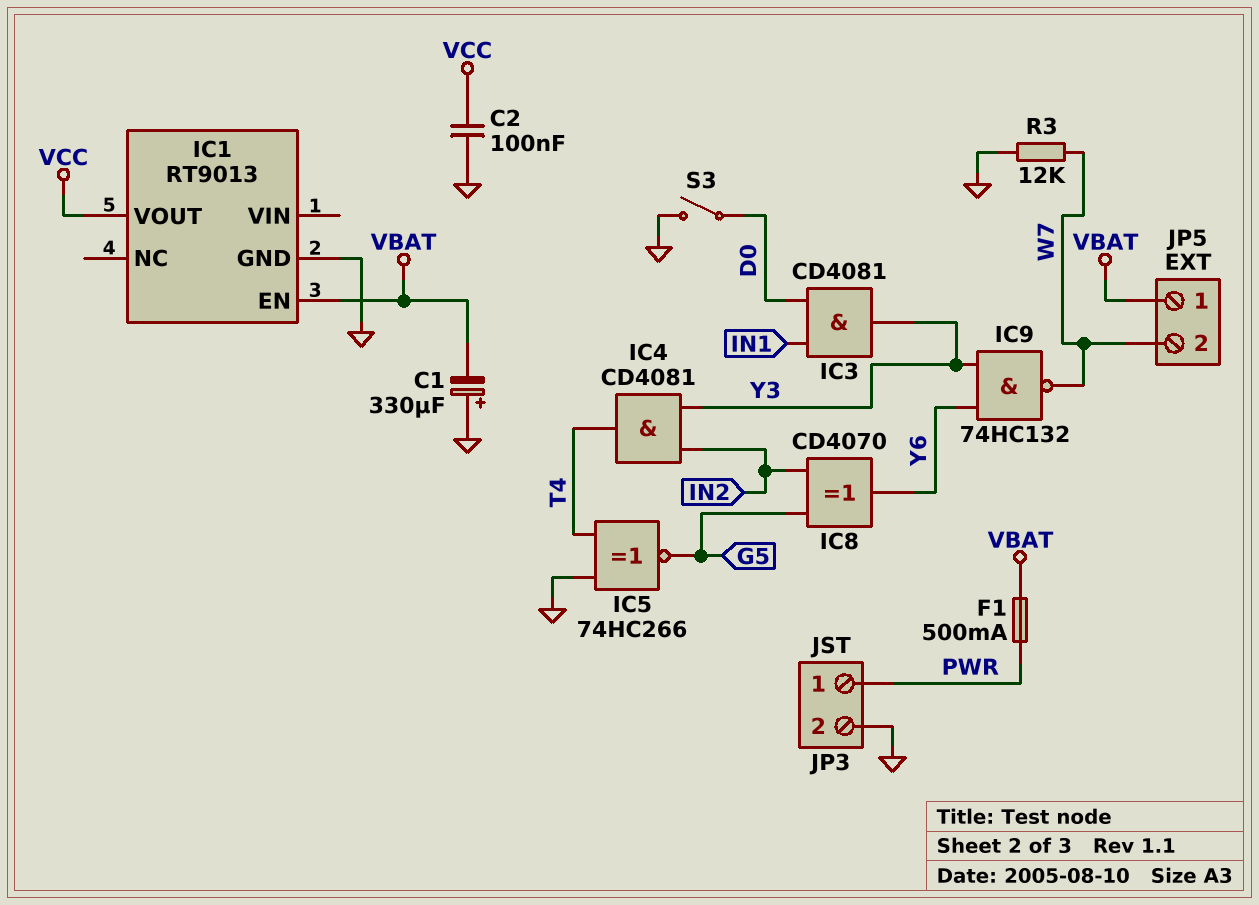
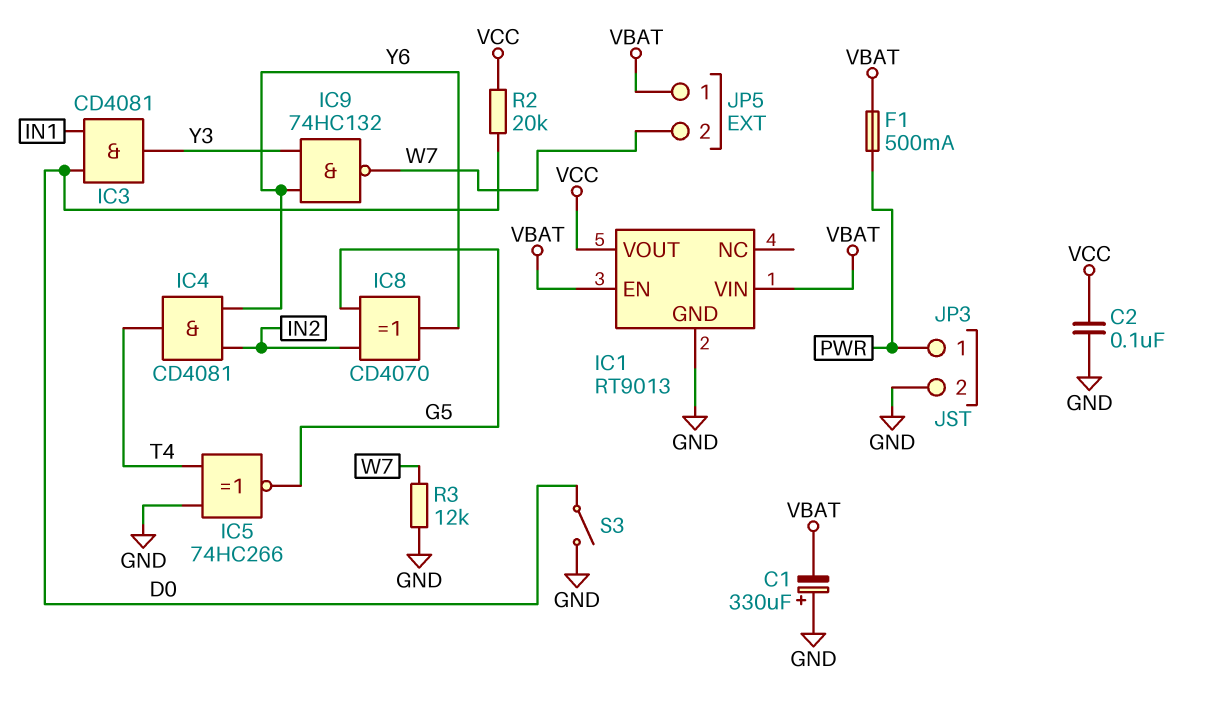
IC1 pin VIN: none -> VBAT
IC4: AND CD4081 (in IN2, in Y3, out T4) -> AND CD4081 (in IN2, in Y6, out T4)
R2: none -> 20k (D0, VCC)

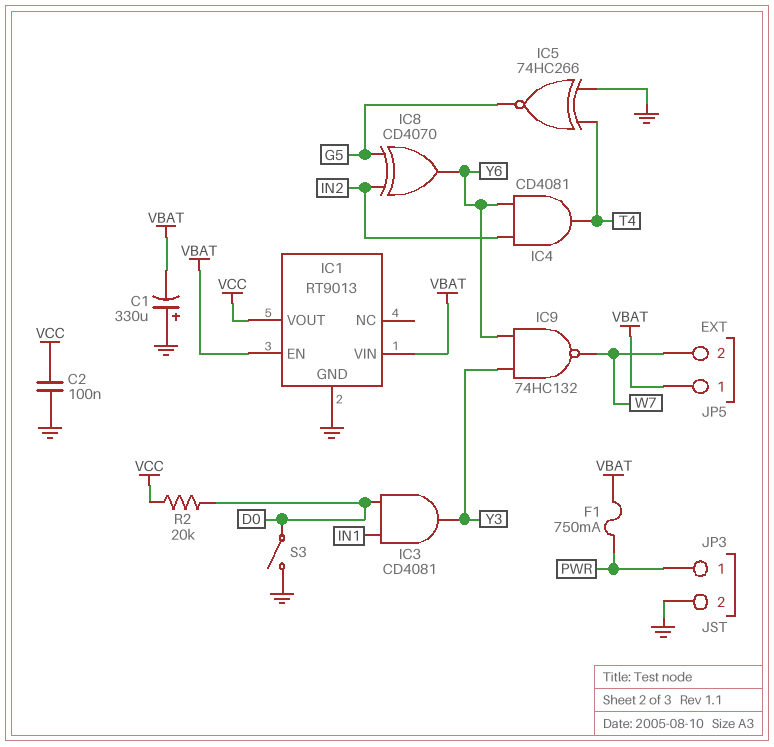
F1: 500mA (PWR, VBAT) -> 750mA (PWR, VBAT)
R3: 12k (GND, W7) -> none

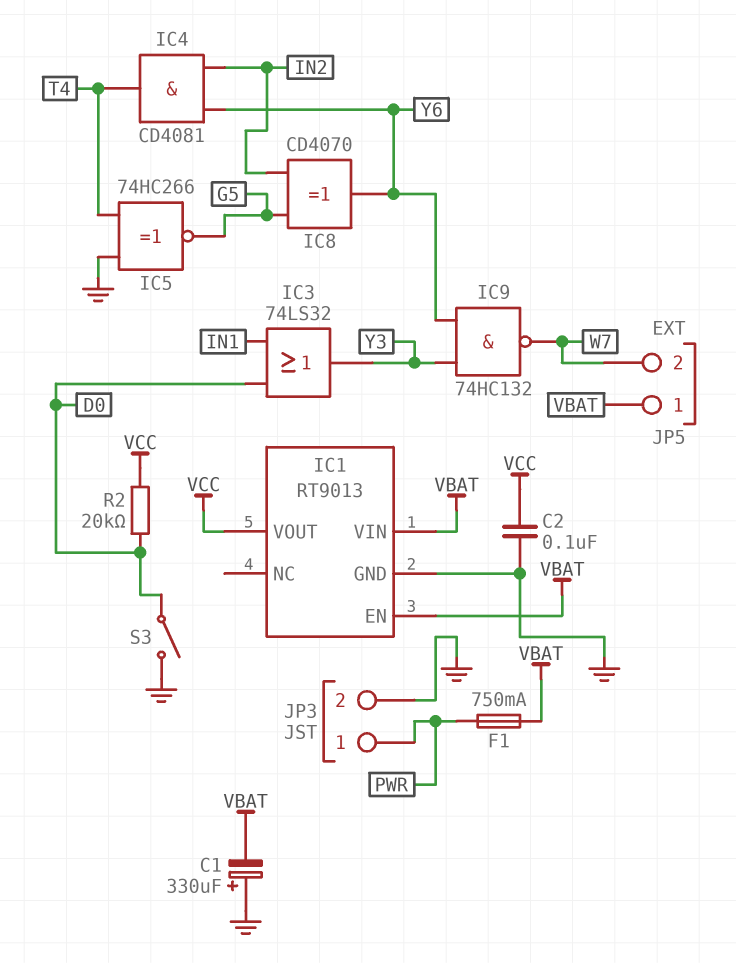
IC3: AND CD4081 (in D0, in IN1, out Y3) -> OR 74LS32 (in D0, in IN1, out Y3)

